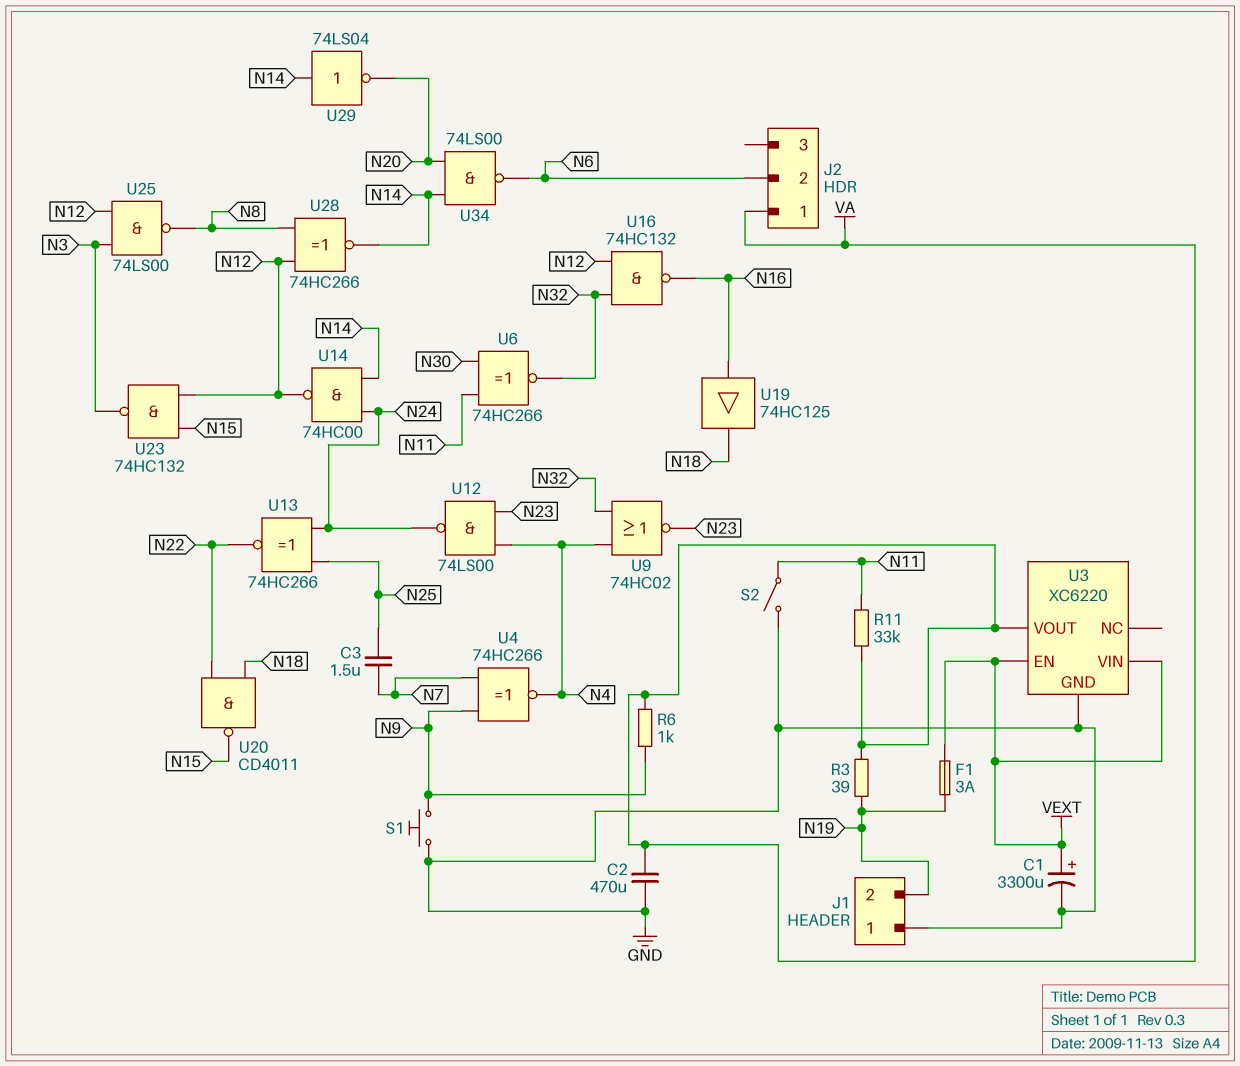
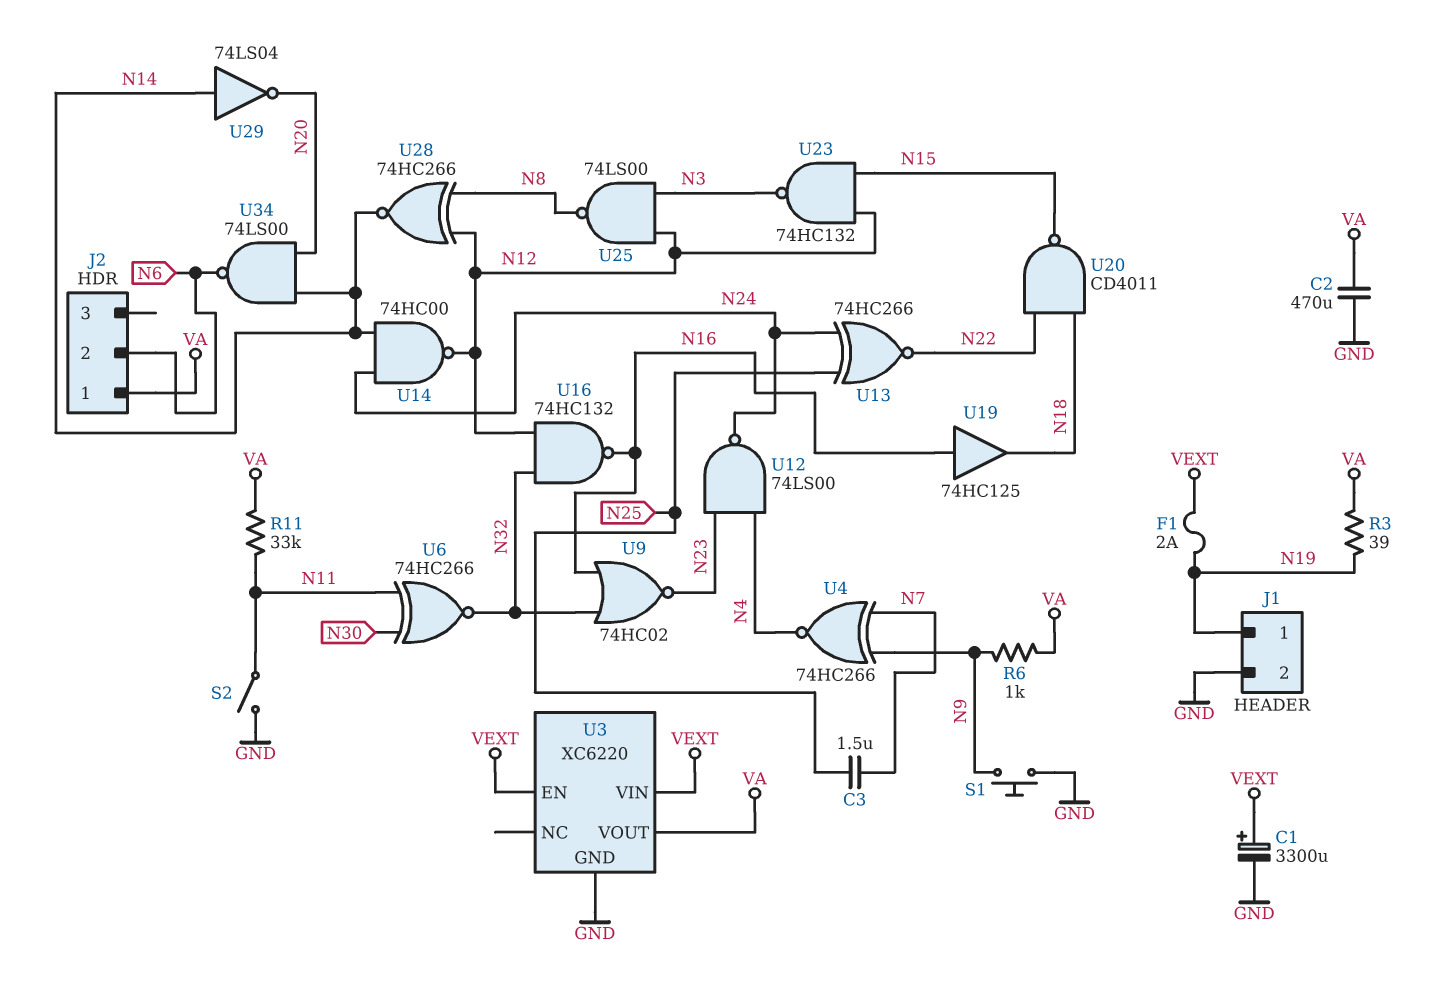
F1: 3A (N19, VEXT) -> 2A (N19, VEXT)
J1 pin 1: GND -> N19
J1 pin 2: N19 -> GND
U9: NOR 74HC02 (in N4, in N32, out N23) -> NOR 74HC02 (in N16, in N32, out N23)

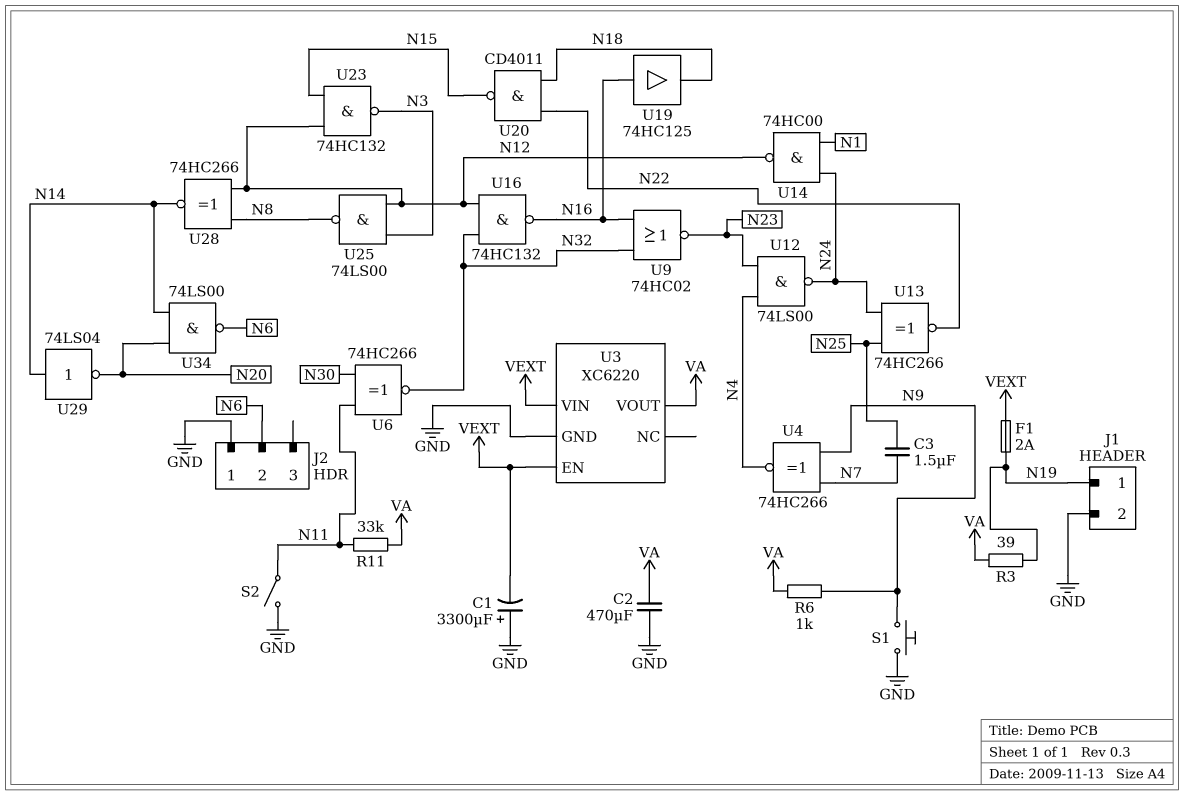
C1: 3300uF (plus VEXT, minus GND) -> 3300uF (plus GND, minus VEXT)
J2 pin 1: VA -> GND
U14: NAND 74HC00 (in N14, in N24, out N12) -> NAND 74HC00 (in N1, in N24, out N12)

